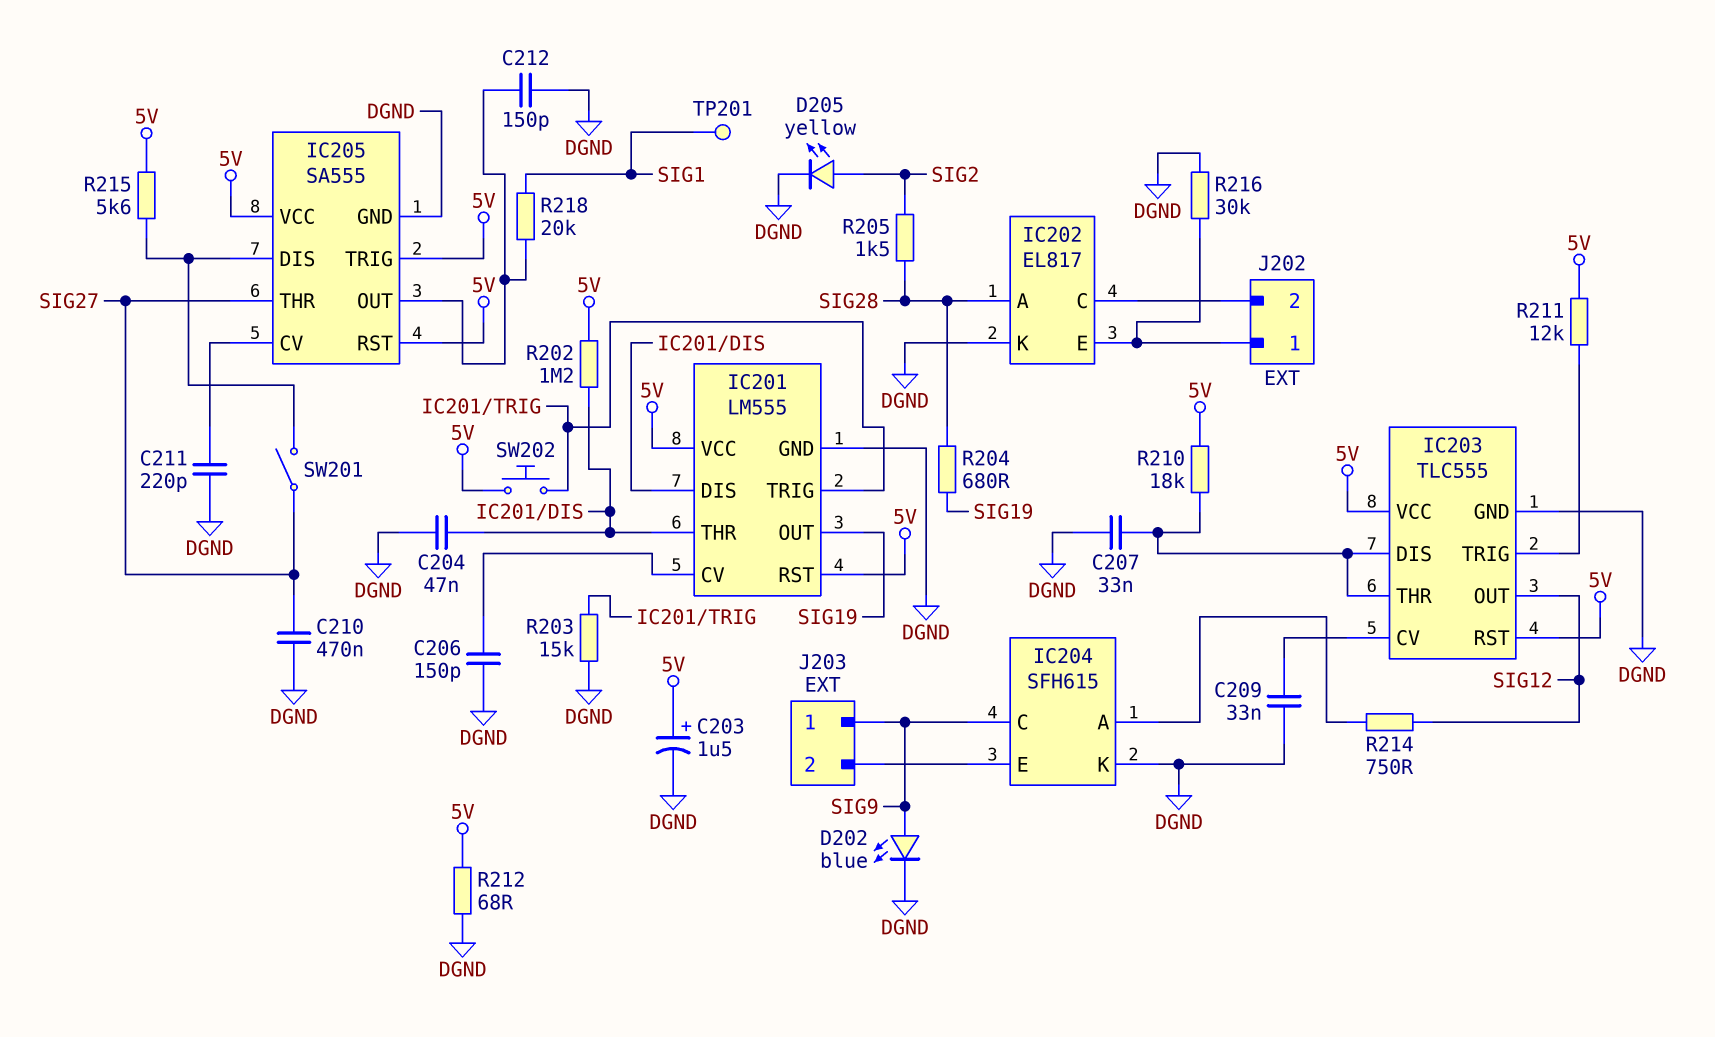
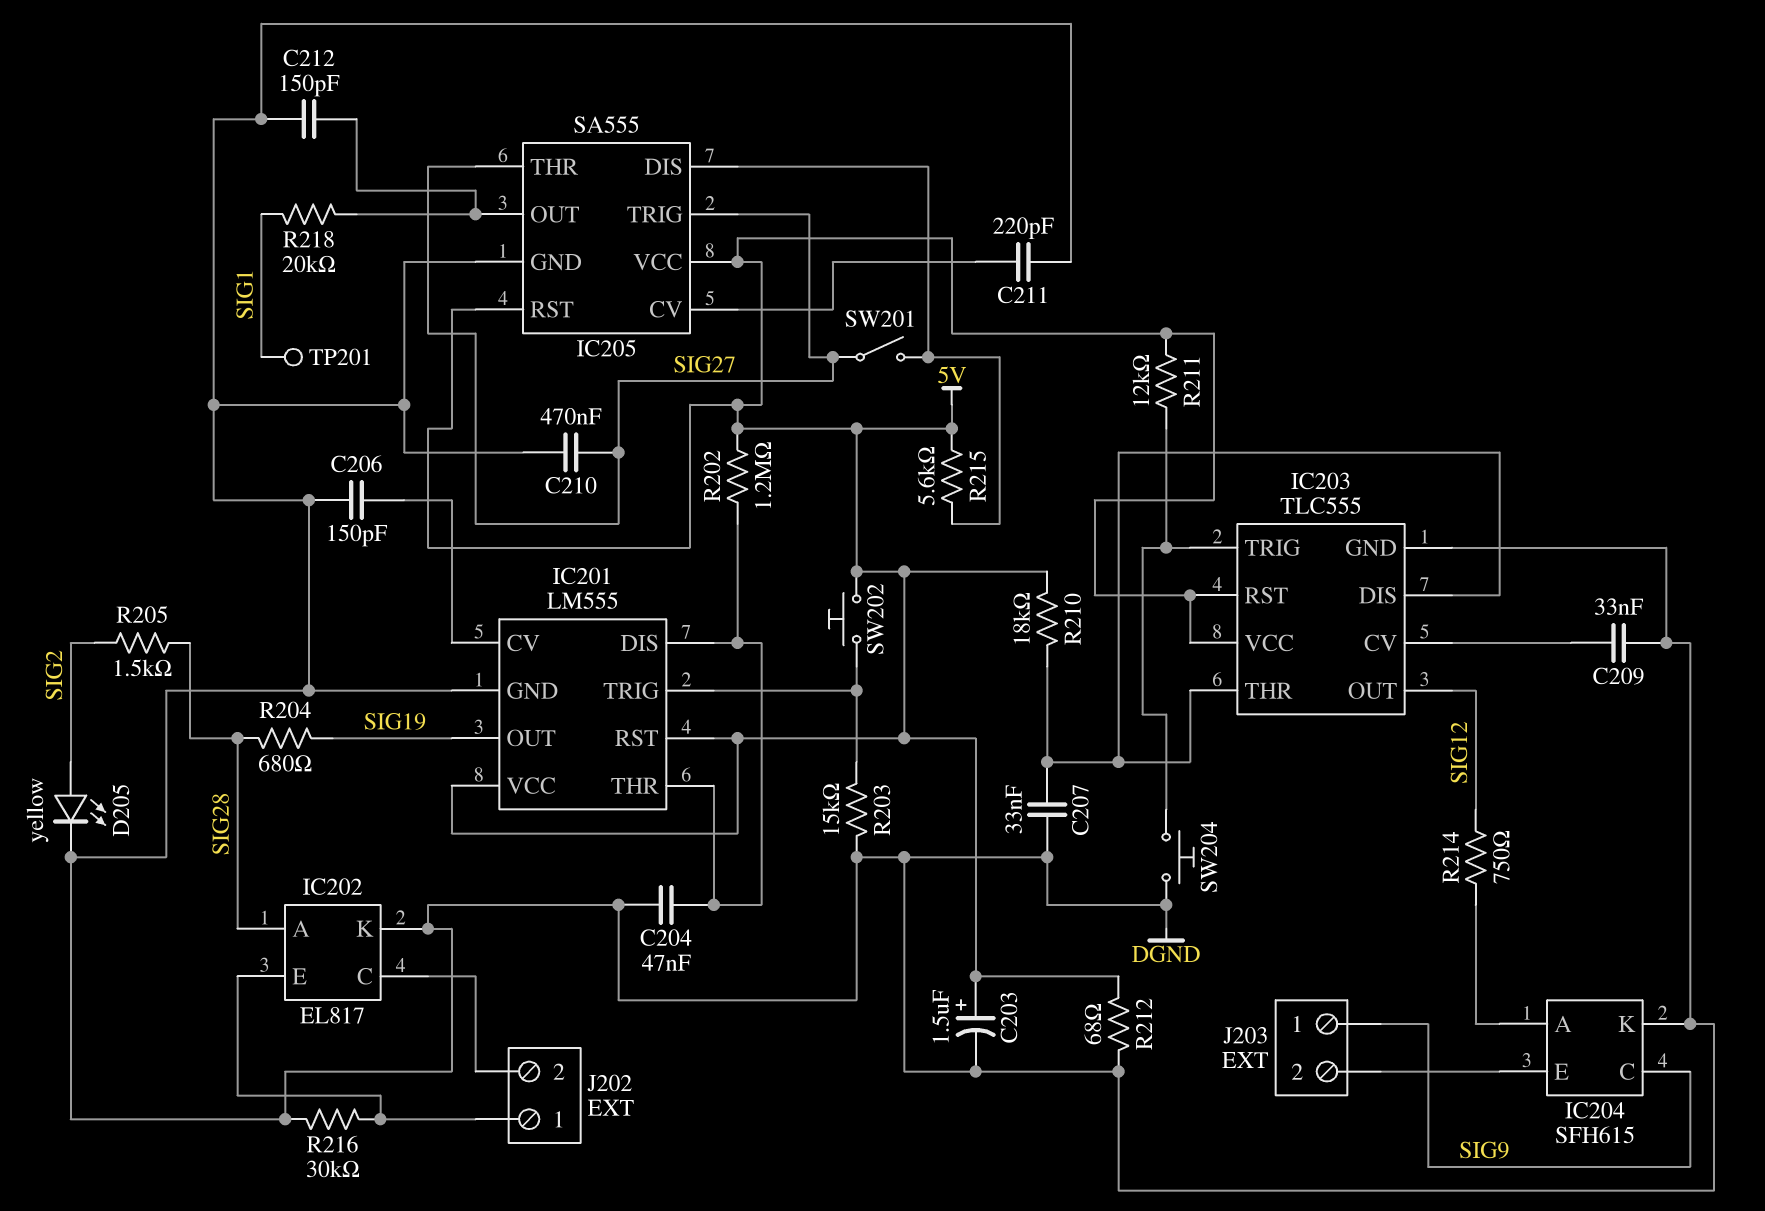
D202: LED blue (A SIG9, K DGND) -> none
IC205 pin TRIG: 5V -> SIG27
SW204: none -> button (DGND, IC203/TRIG)

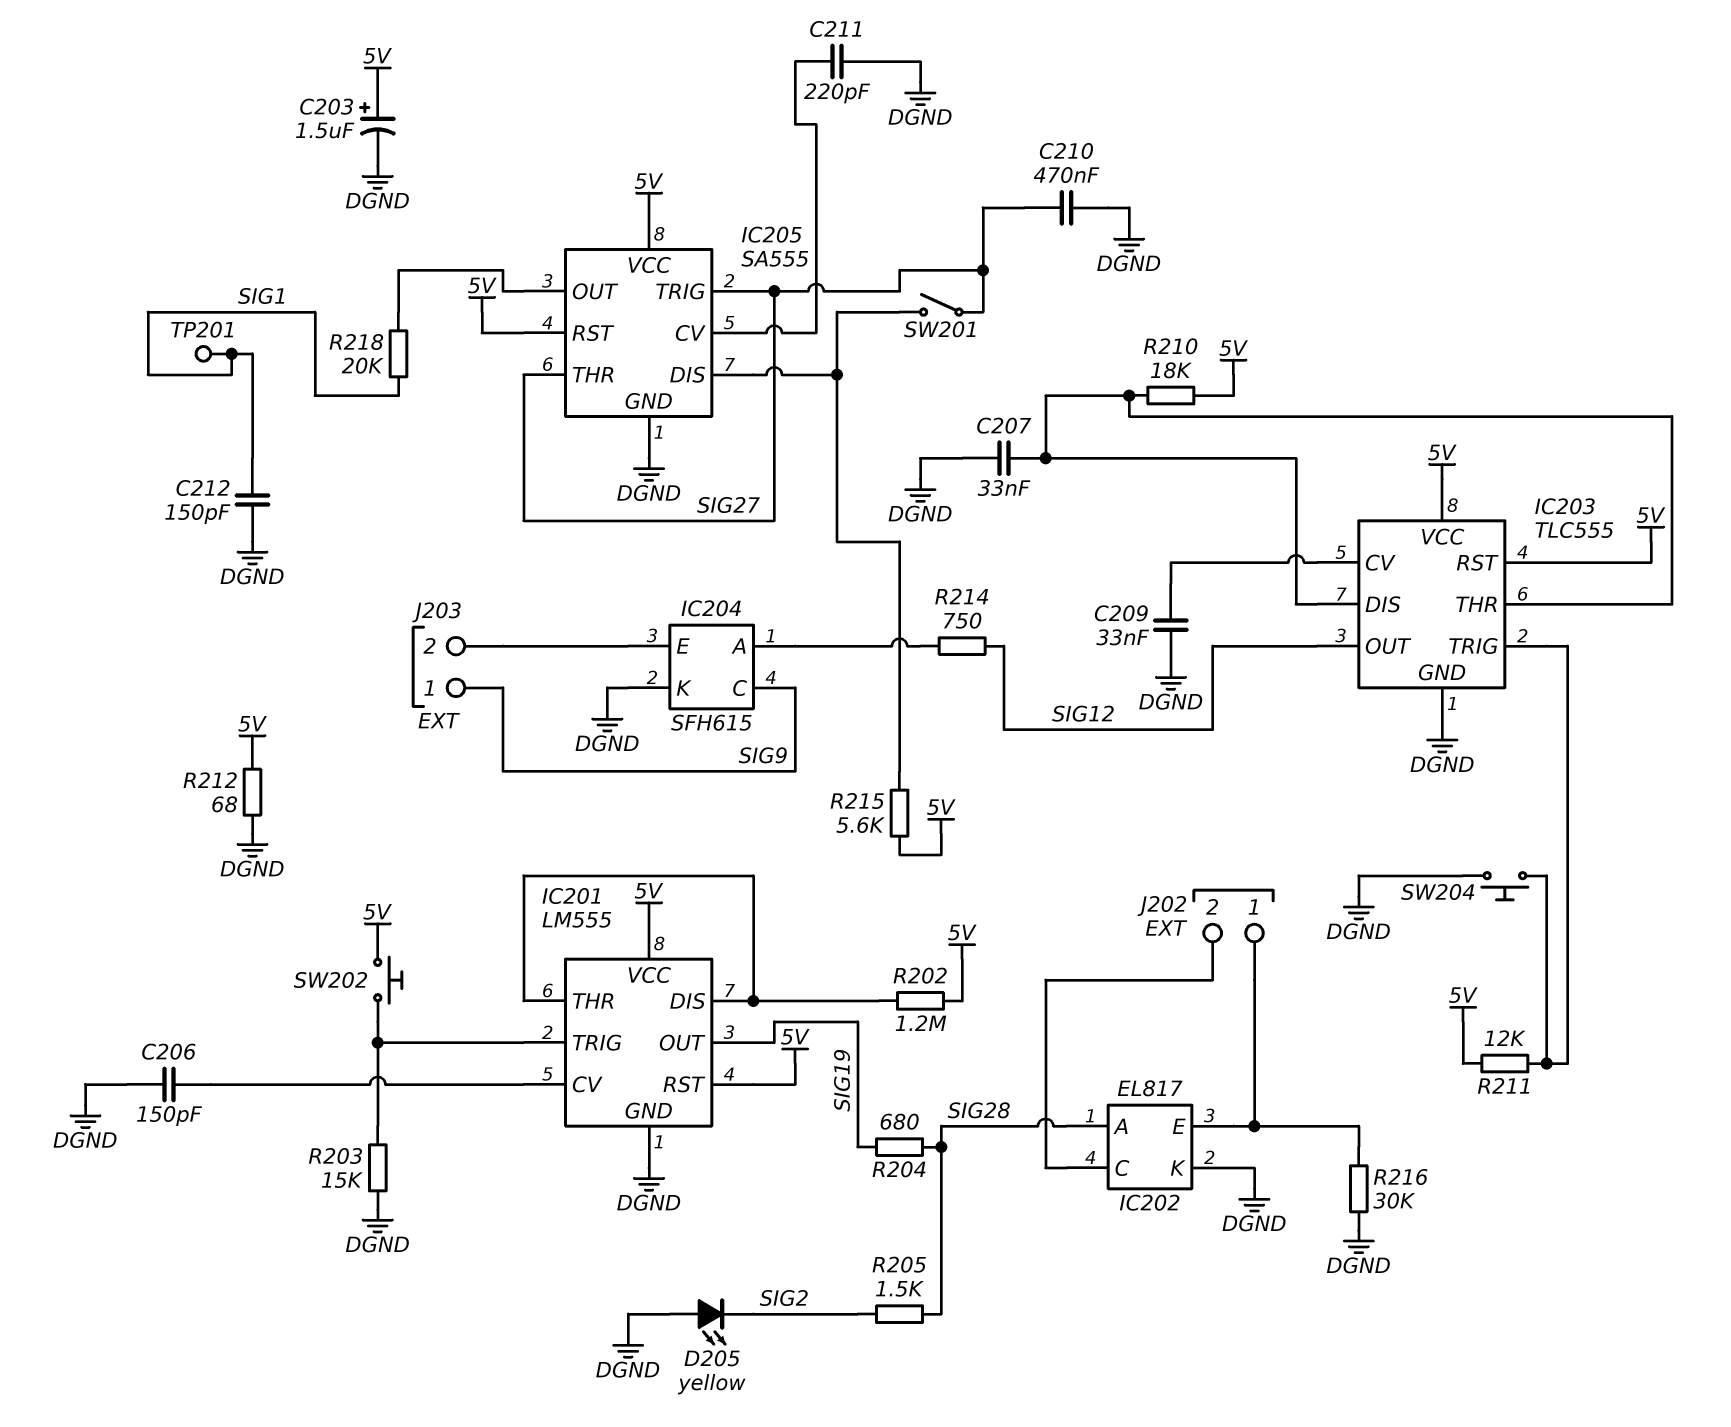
C204: 47nF (DGND, IC201/DIS) -> none
C212: 150pF (DGND, IC205/OUT) -> 150pF (DGND, SIG1)
D205: LED yellow (A SIG2, K DGND) -> LED yellow (A DGND, K SIG2)

